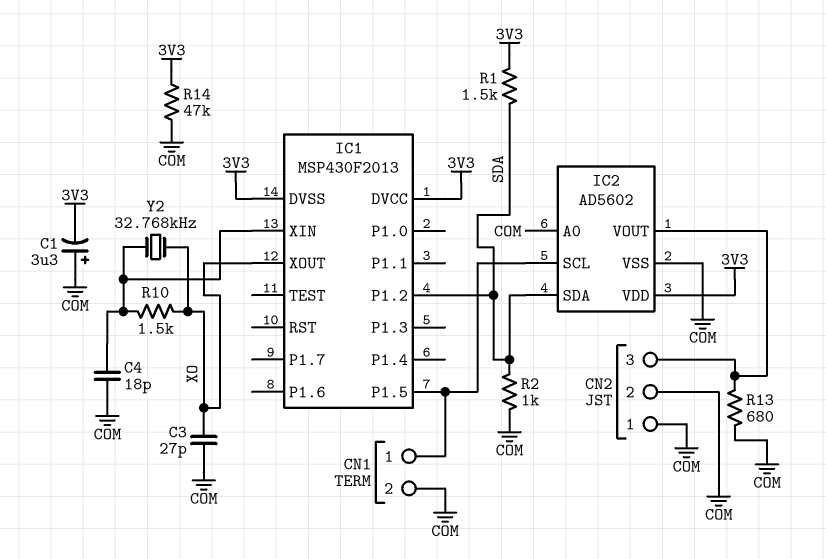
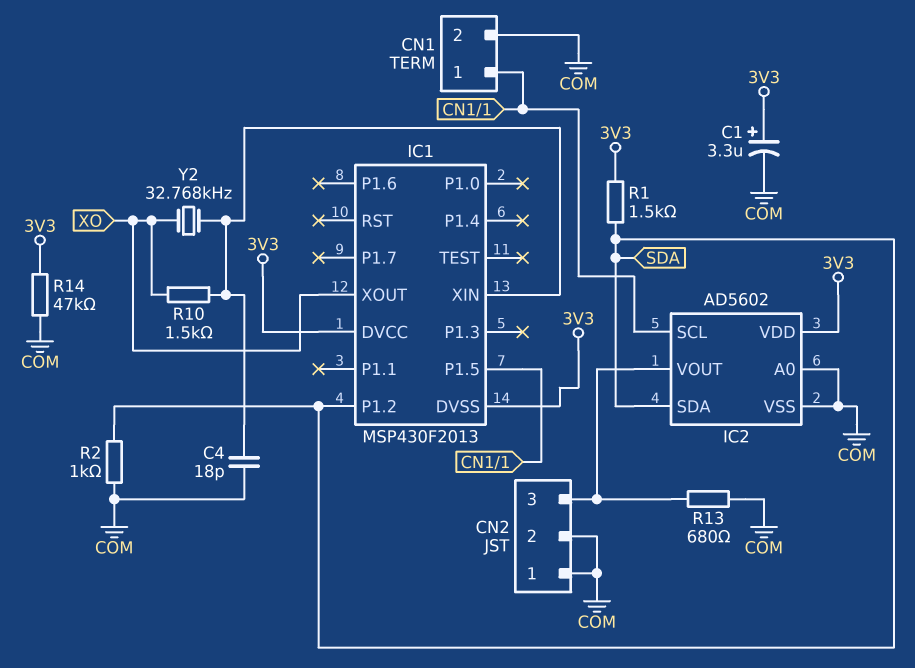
C1: 3.3uF (plus COM, minus 3V3) -> 3.3uF (plus 3V3, minus COM)
C3: 27pF (COM, XO) -> none

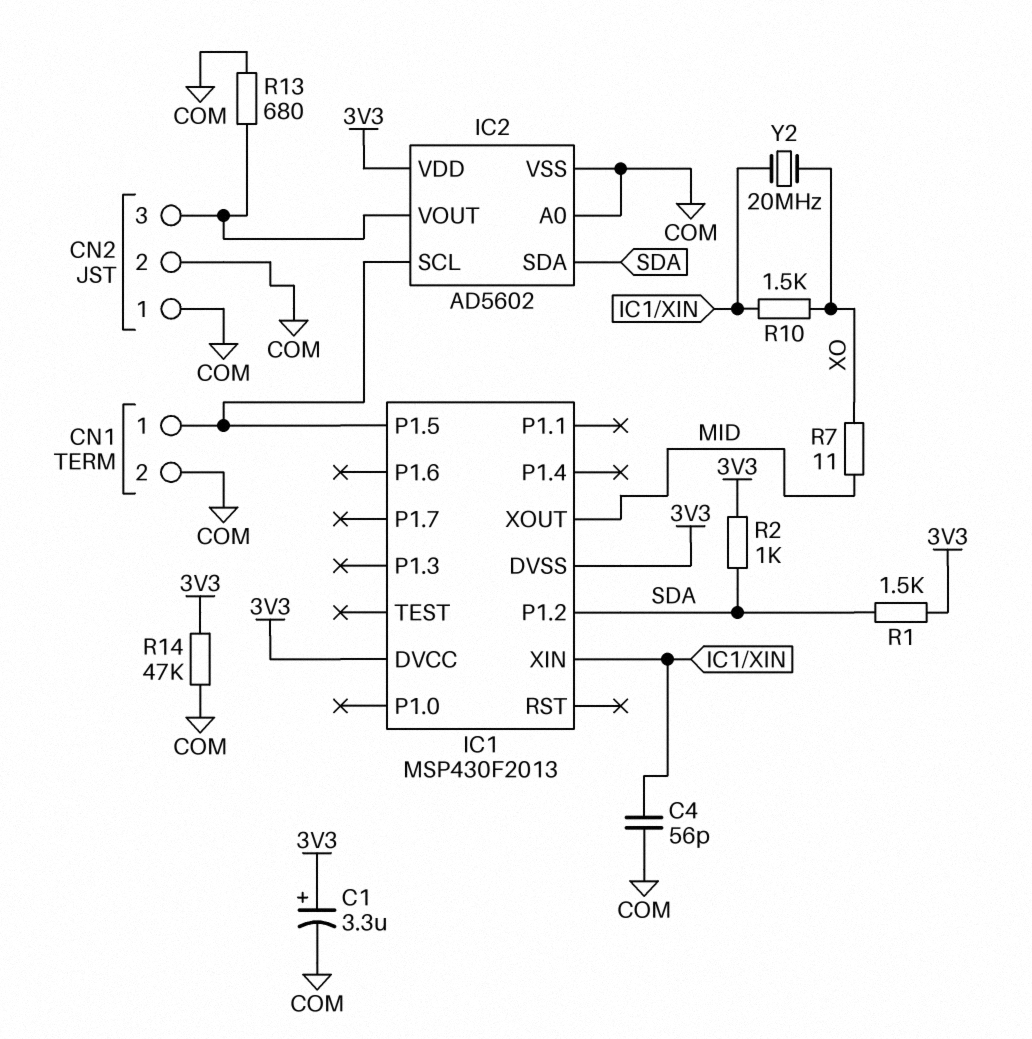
C4: 18pF (COM, IC1/XIN) -> 56pF (COM, IC1/XIN)
IC1 pin XOUT: XO -> MID
R2: 1k (COM, SDA) -> 1k (3V3, SDA)
R7: none -> 11 (MID, XO)
Y2: 32.768kHz (IC1/XIN, XO) -> 20MHz (IC1/XIN, XO)

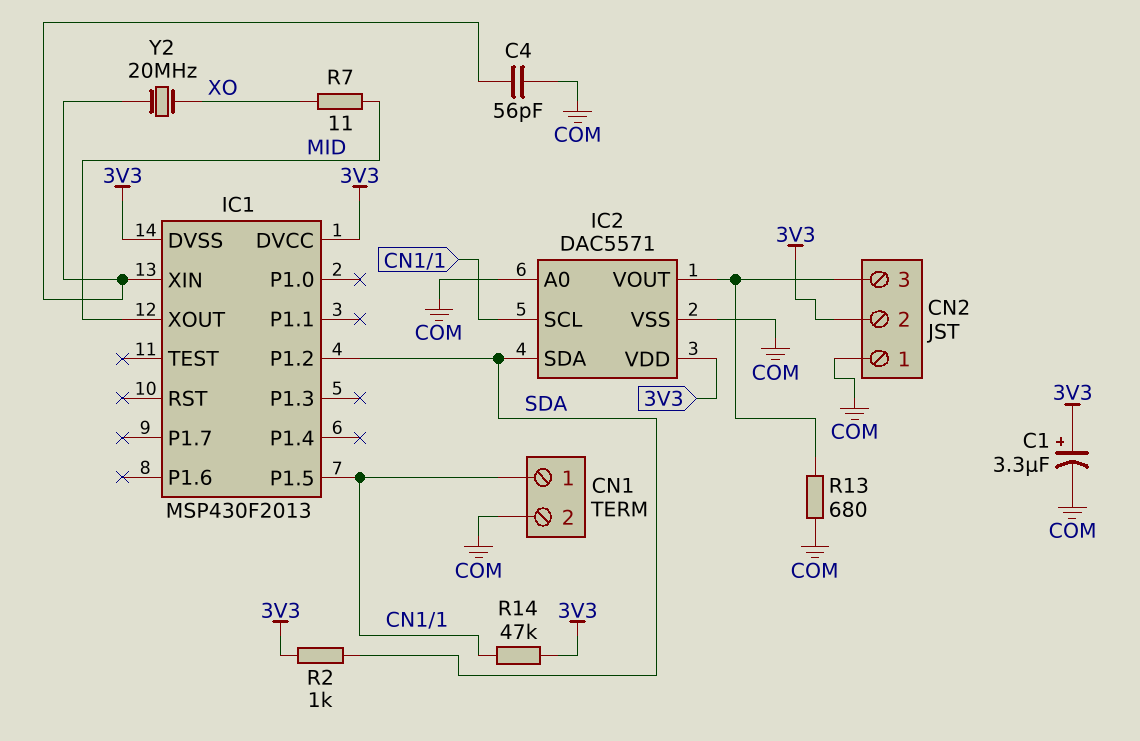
CN2 pin 2: COM -> 3V3
IC2: AD5602 -> DAC5571
R1: 1.5k (3V3, SDA) -> none
R10: 1.5k (IC1/XIN, XO) -> none
R14: 47k (3V3, COM) -> 47k (3V3, CN1/1)

